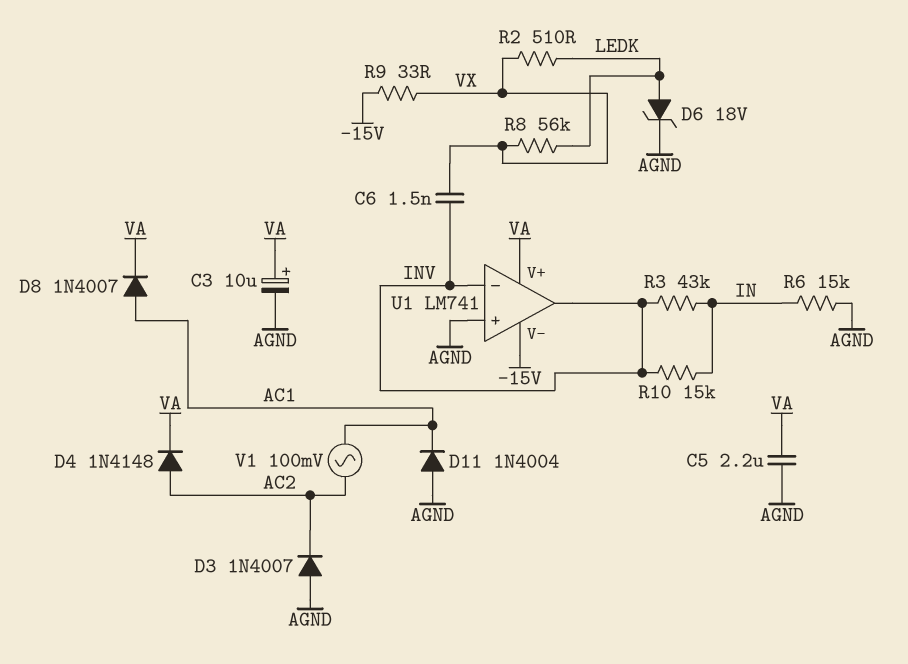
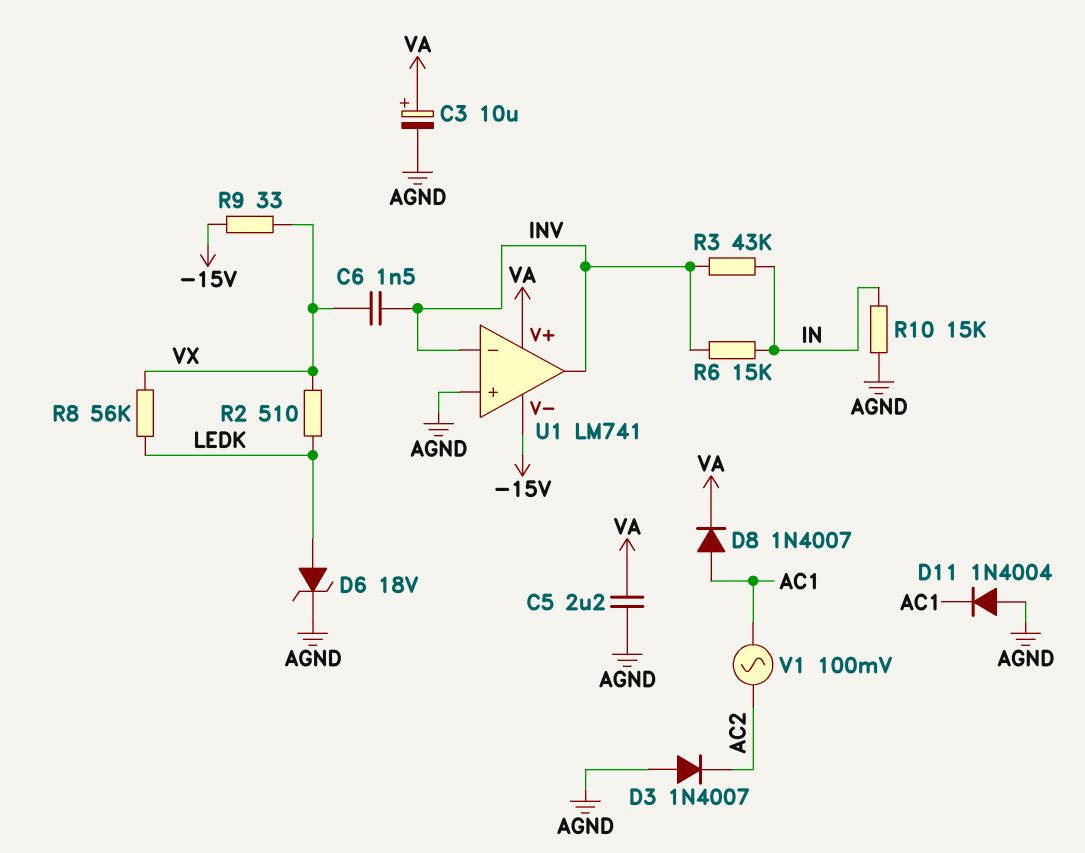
D4: diode 1N4148 (A AC2, K VA) -> none
R6: 15k (AGND, IN) -> 15k (IN, INV)
R10: 15k (IN, INV) -> 15k (AGND, IN)

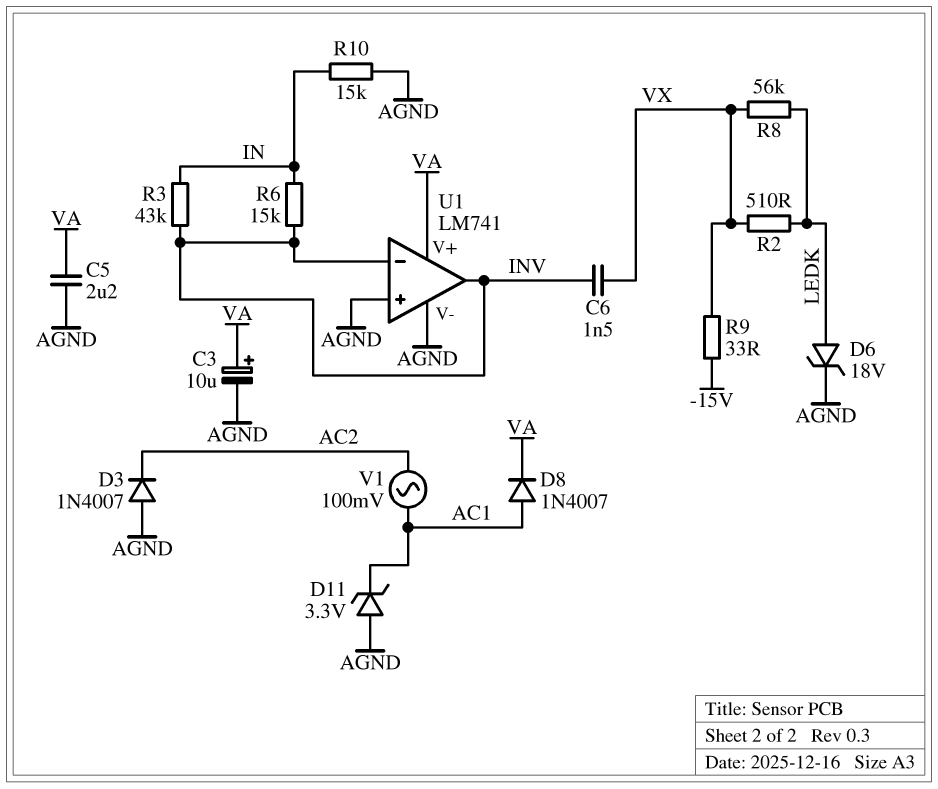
D11: diode 1N4004 (A AGND, K AC1) -> zener 3.3V (A AGND, K AC1)
U1 pin V-: -15V -> AGND

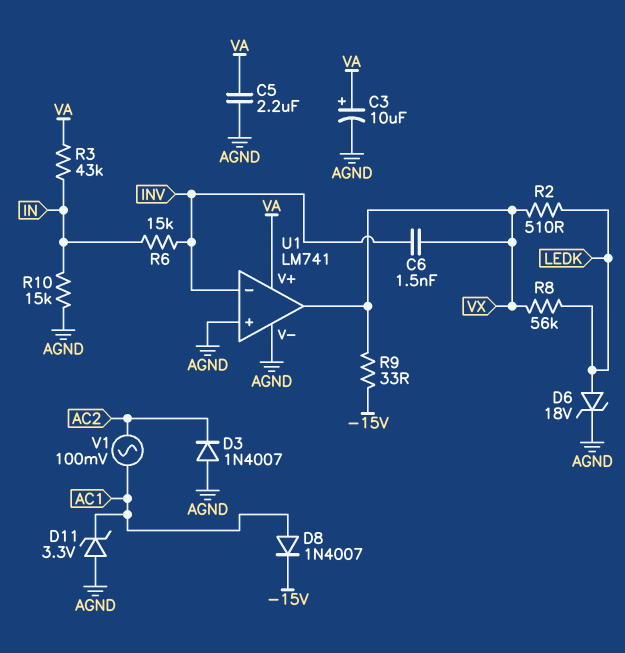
D8: diode 1N4007 (A AC1, K VA) -> diode 1N4007 (A AC1, K -15V)
R3: 43k (IN, INV) -> 43k (IN, VA)
U1 pin out: INV -> VX

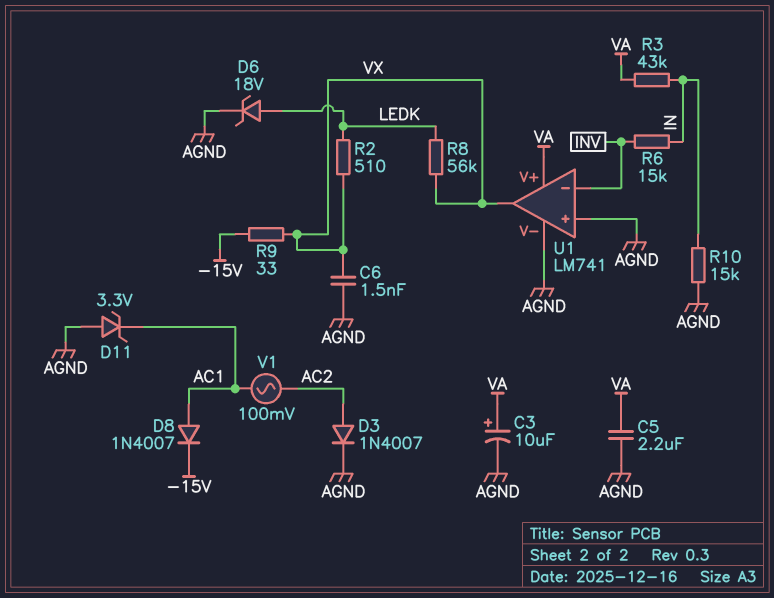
C6: 1.5nF (INV, VX) -> 1.5nF (AGND, VX)
D3: diode 1N4007 (A AGND, K AC2) -> diode 1N4007 (A AC2, K AGND)

